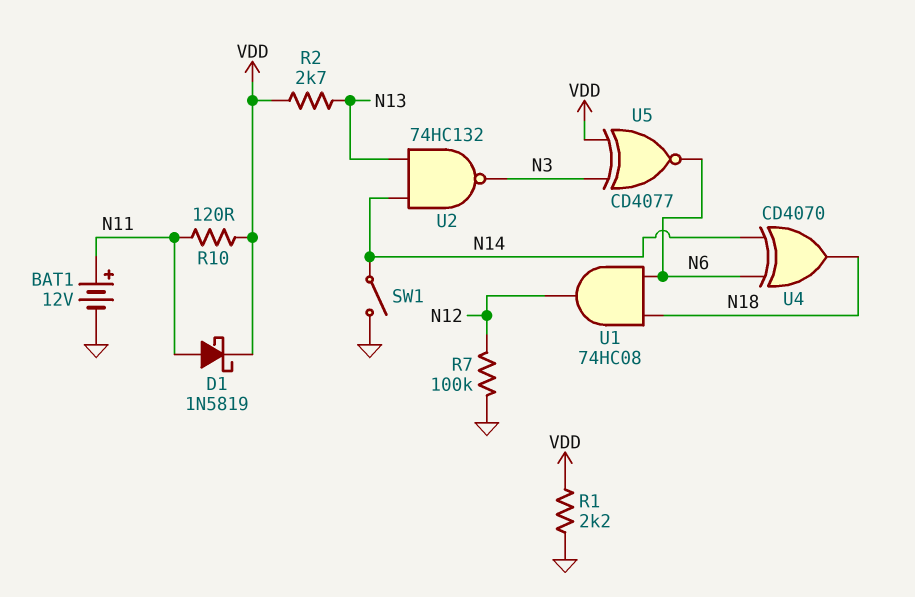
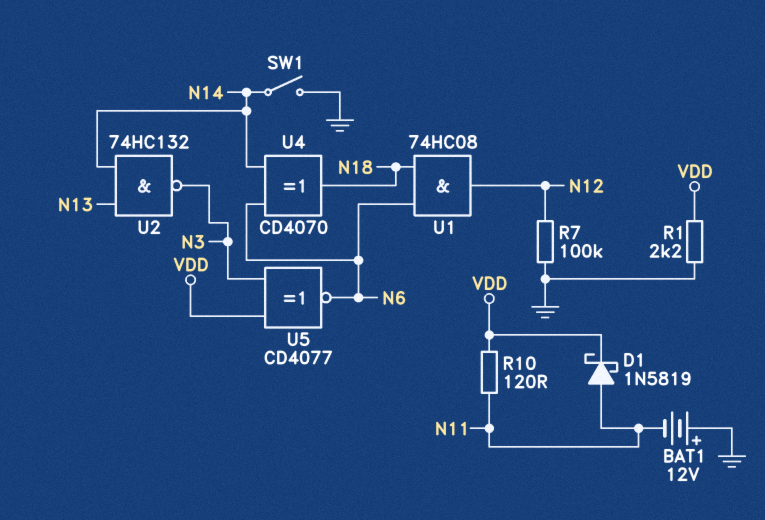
BAT1: 12V (plus N11, minus GND) -> 12V (plus GND, minus N11)
R2: 2.7k (N13, VDD) -> none

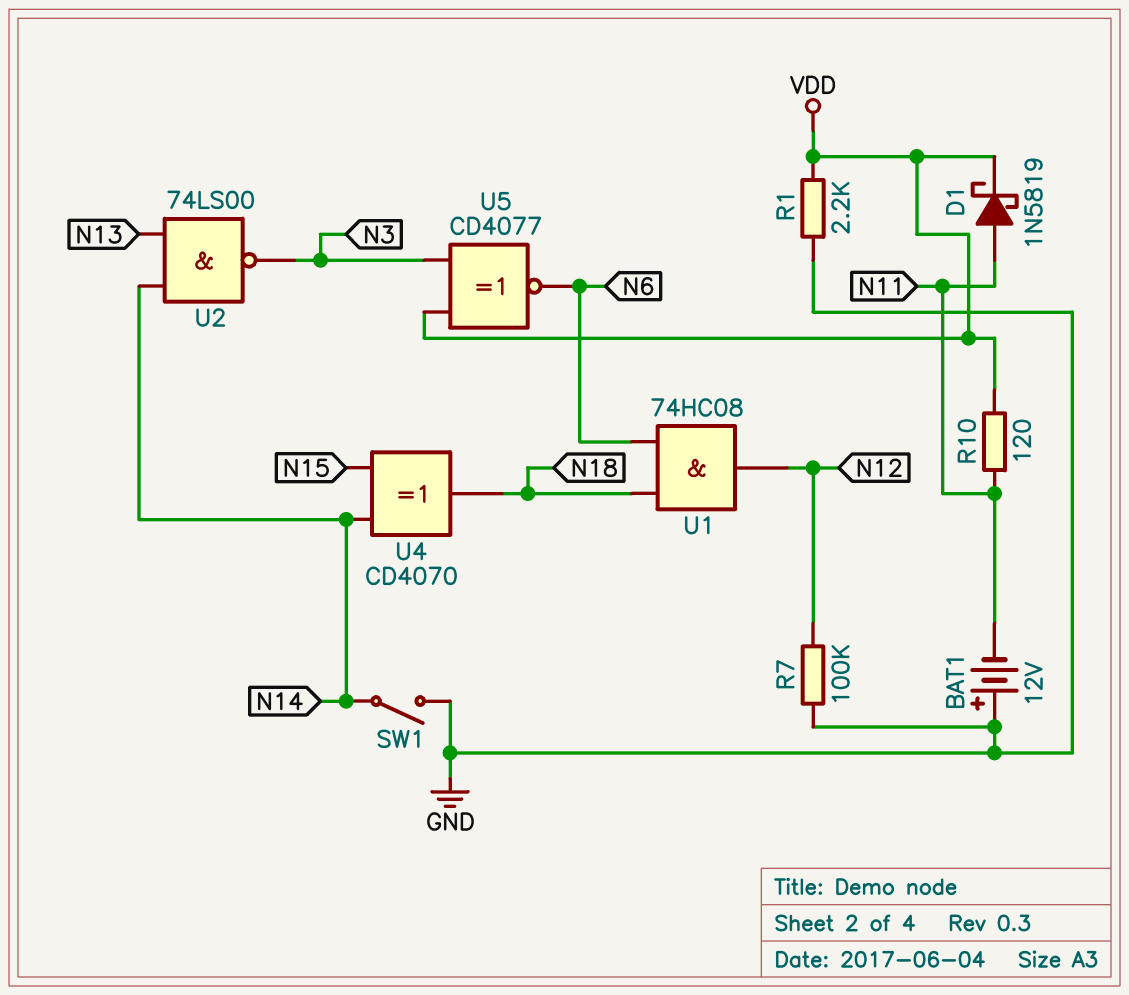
U2: NAND 74HC132 (in N13, in N14, out N3) -> NAND 74LS00 (in N13, in N14, out N3)
U4: XOR CD4070 (in N6, in N14, out N18) -> XOR CD4070 (in N14, in N15, out N18)

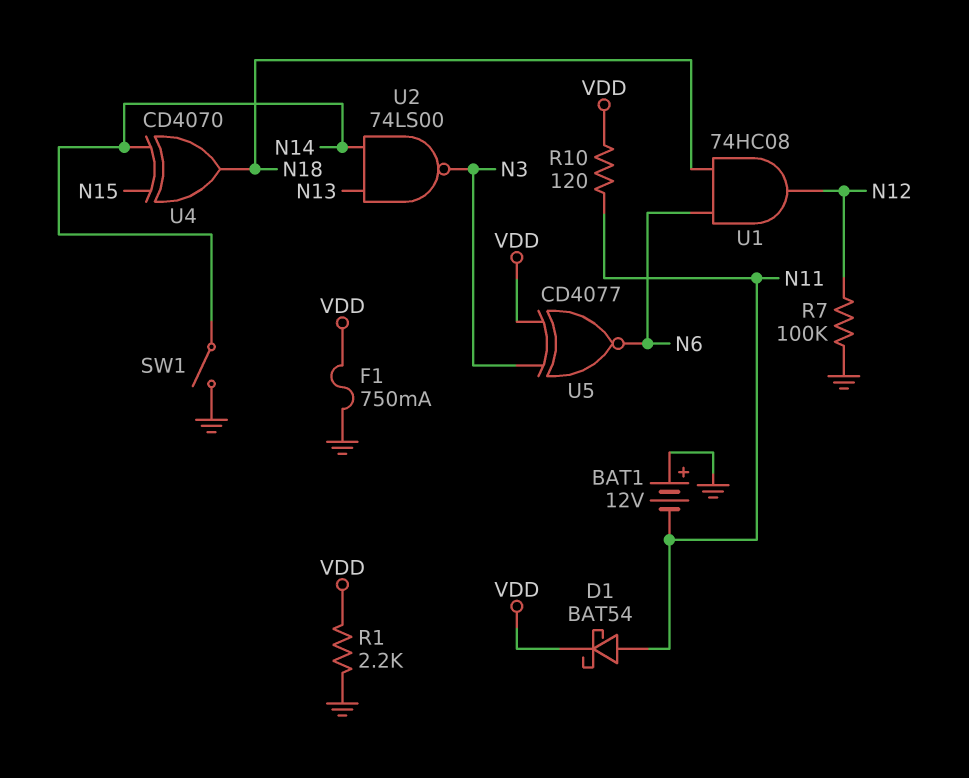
D1: schottky 1N5819 (A N11, K VDD) -> schottky BAT54 (A N11, K VDD)
F1: none -> 750mA (GND, VDD)

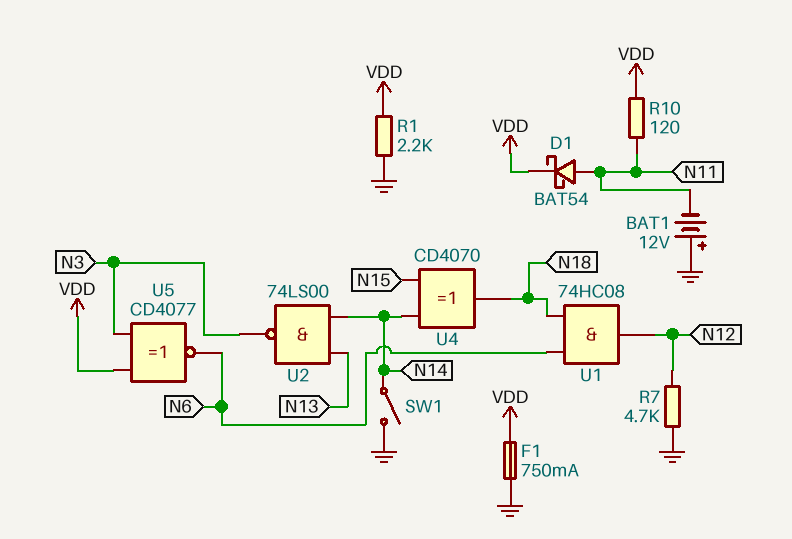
R7: 100k (GND, N12) -> 4.7k (GND, N12)

